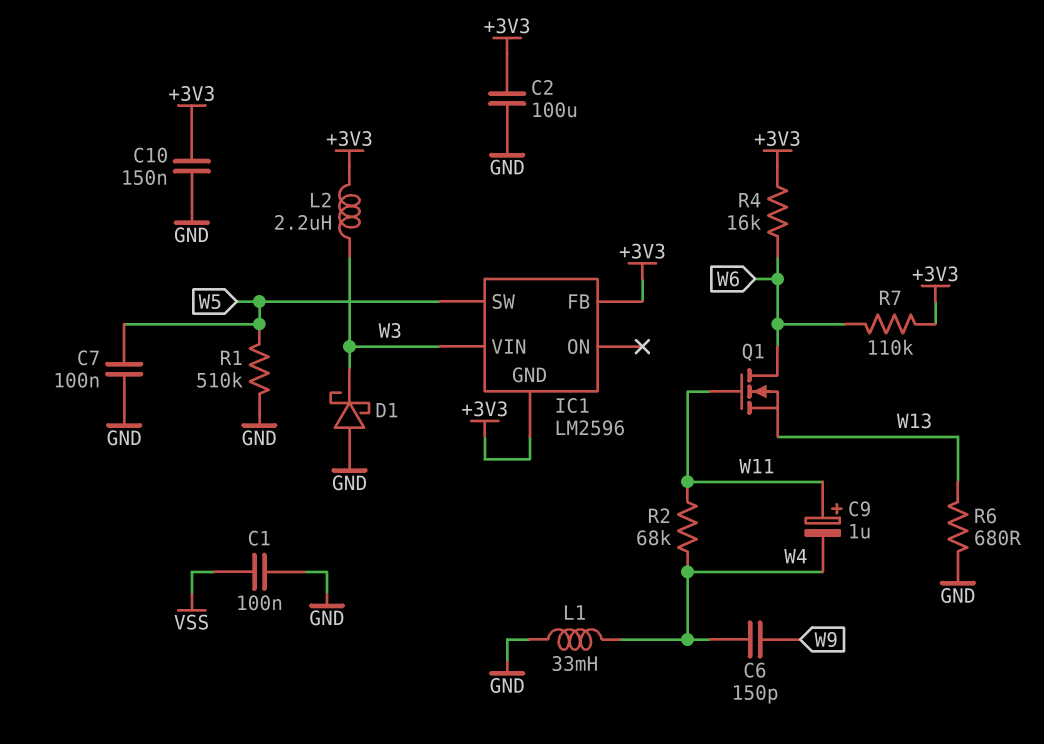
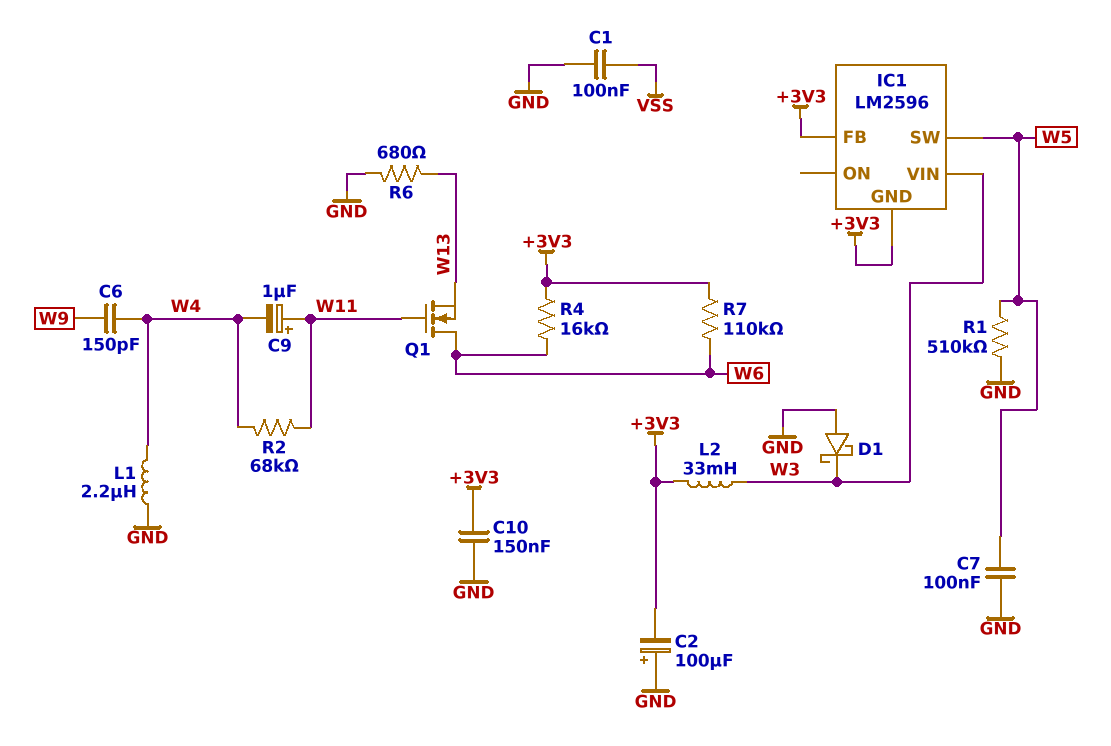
C2: 100uF (+3V3, GND) -> 100uF (plus GND, minus +3V3)
L1: 33mH (GND, W4) -> 2.2uH (GND, W4)
L2: 2.2uH (+3V3, W3) -> 33mH (+3V3, W3)

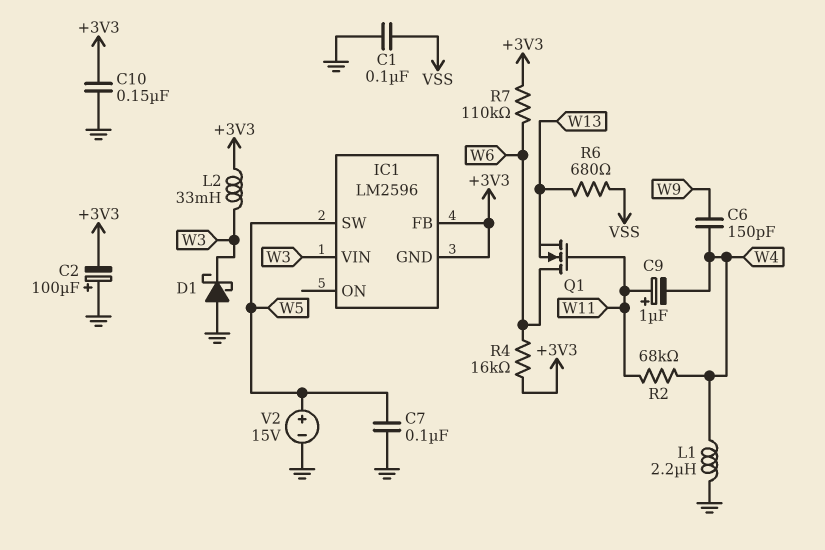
R1: 510k (GND, W5) -> none
R6: 680 (GND, W13) -> 680 (VSS, W13)
V2: none -> 15V (plus W5, minus GND)

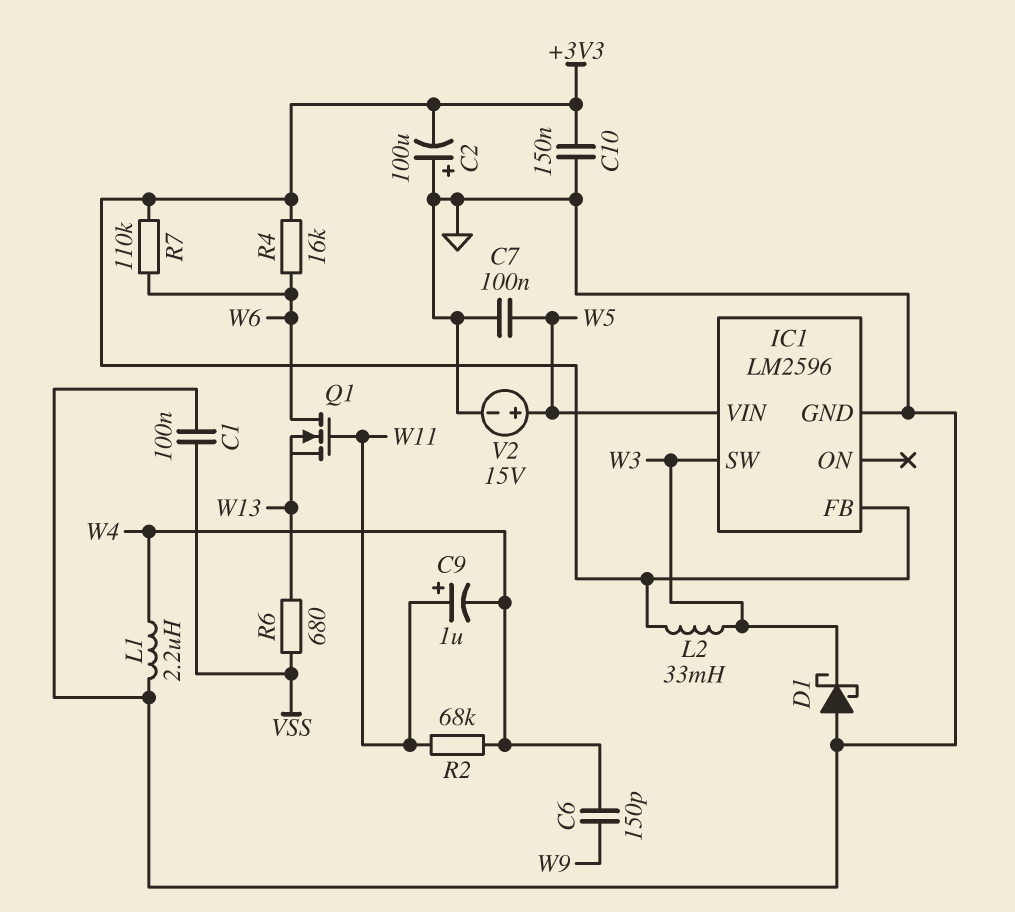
IC1 pin GND: +3V3 -> GND
IC1 pin SW: W5 -> W3
IC1 pin VIN: W3 -> W5

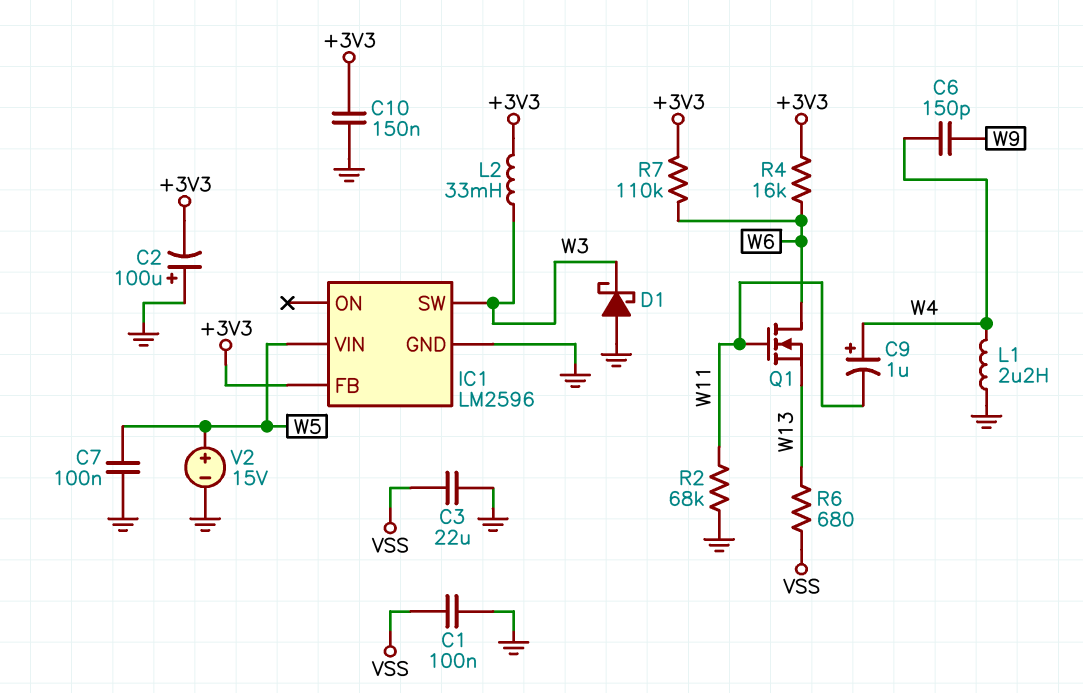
C3: none -> 22uF (GND, VSS)
C9: 1uF (plus W11, minus W4) -> 1uF (plus W4, minus W11)
R2: 68k (W4, W11) -> 68k (GND, W11)

